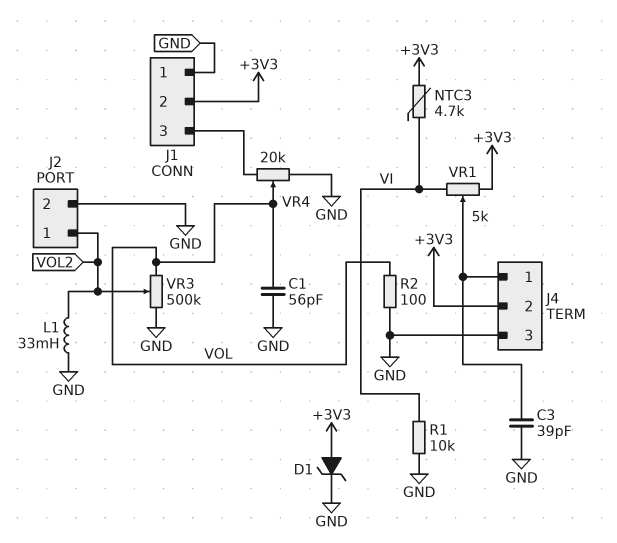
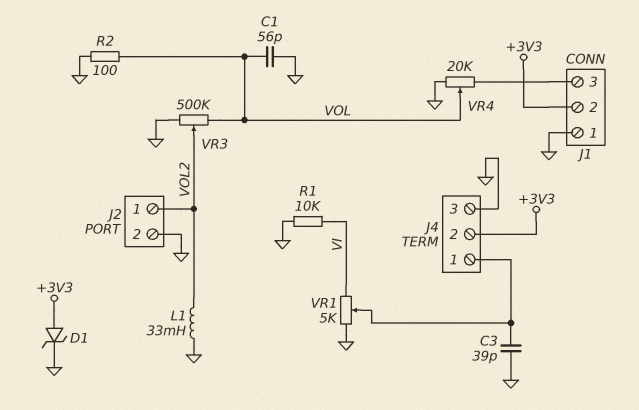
NTC3: 4.7k (+3V3, VI) -> none
VR1: 5k (+3V3, VI, wiper J4/1) -> 5k (GND, VI, wiper J4/1)

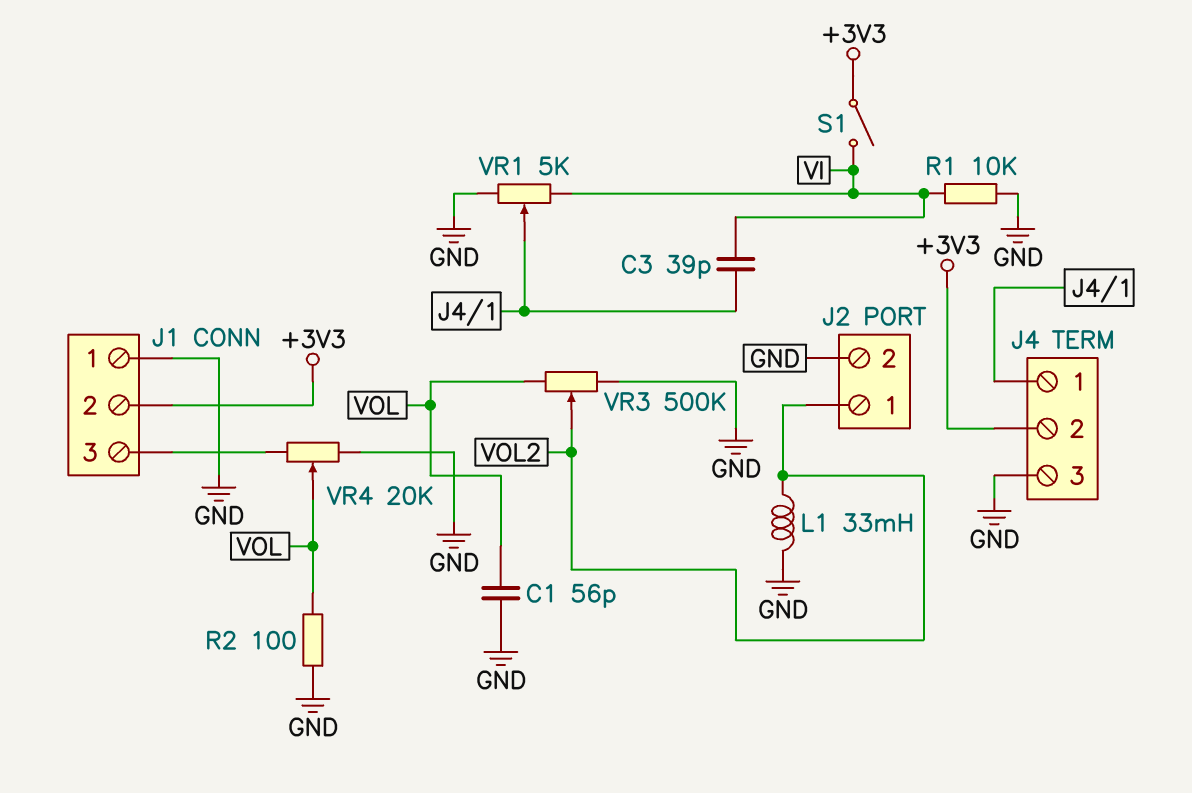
C3: 39pF (GND, J4/1) -> 39pF (J4/1, VI)
D1: zener (A +3V3, K GND) -> none
S1: none -> switch (+3V3, VI)

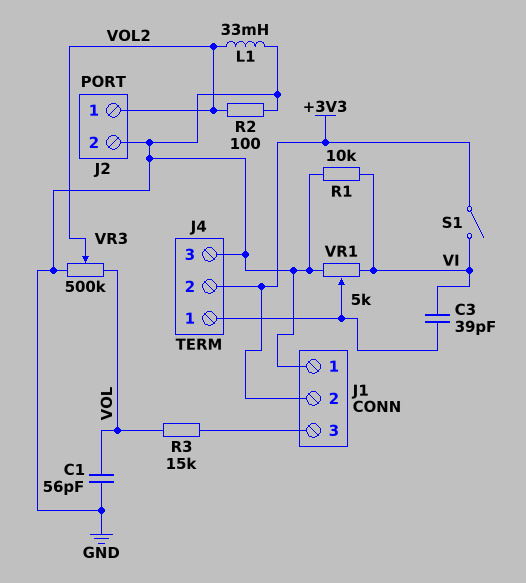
R2: 100 (GND, VOL) -> 100 (GND, VOL2)
R3: none -> 15k (J1/3, VOL)
VR4: 20k (GND, J1/3, wiper VOL) -> none

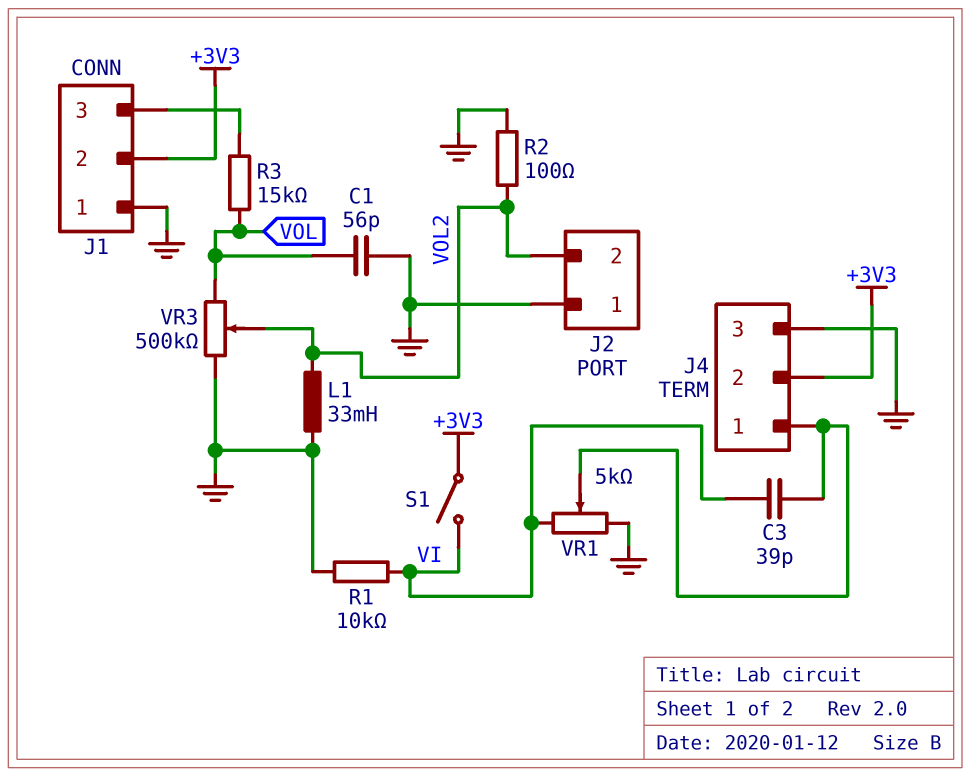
J2 pin 1: VOL2 -> GND
J2 pin 2: GND -> VOL2

